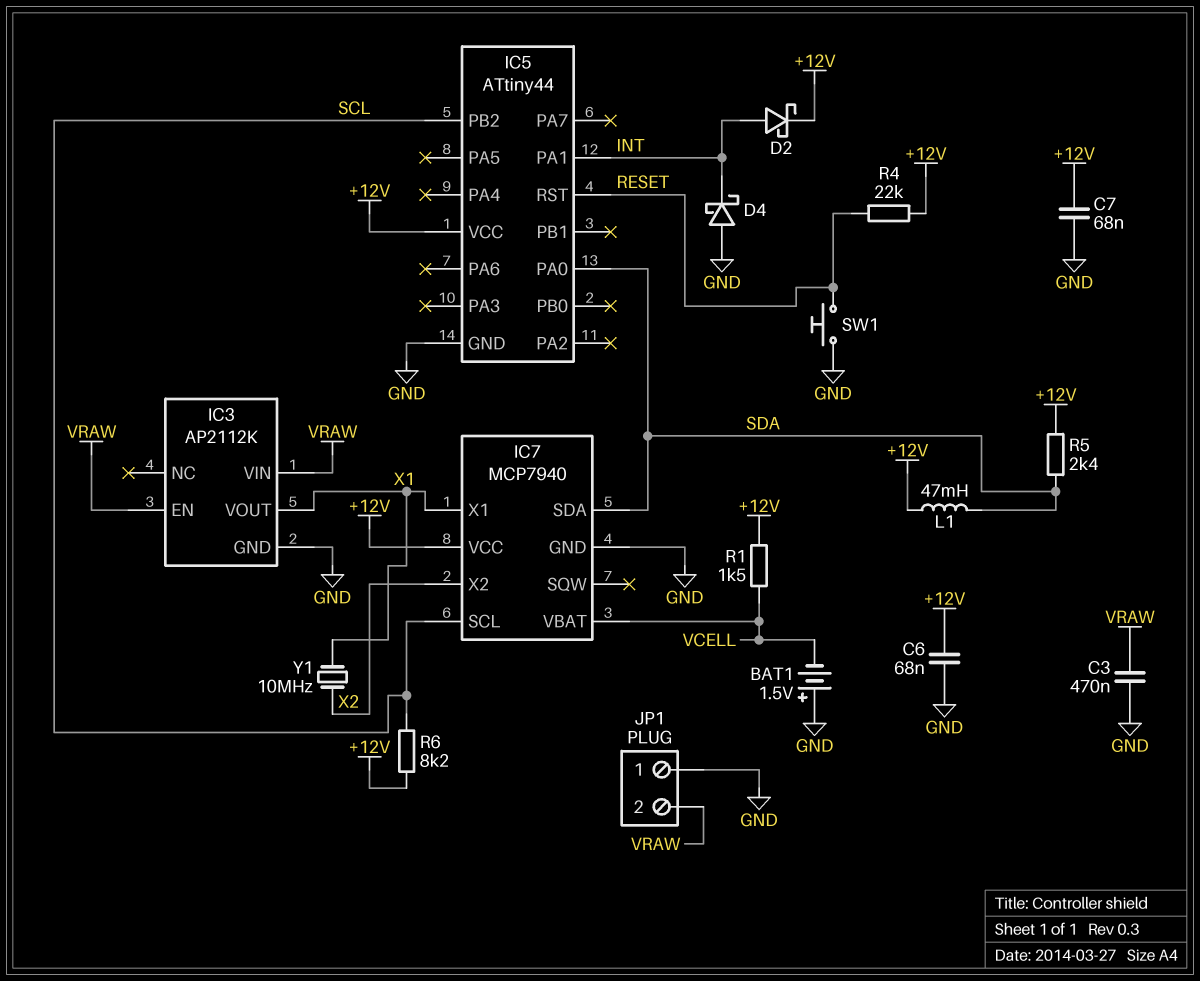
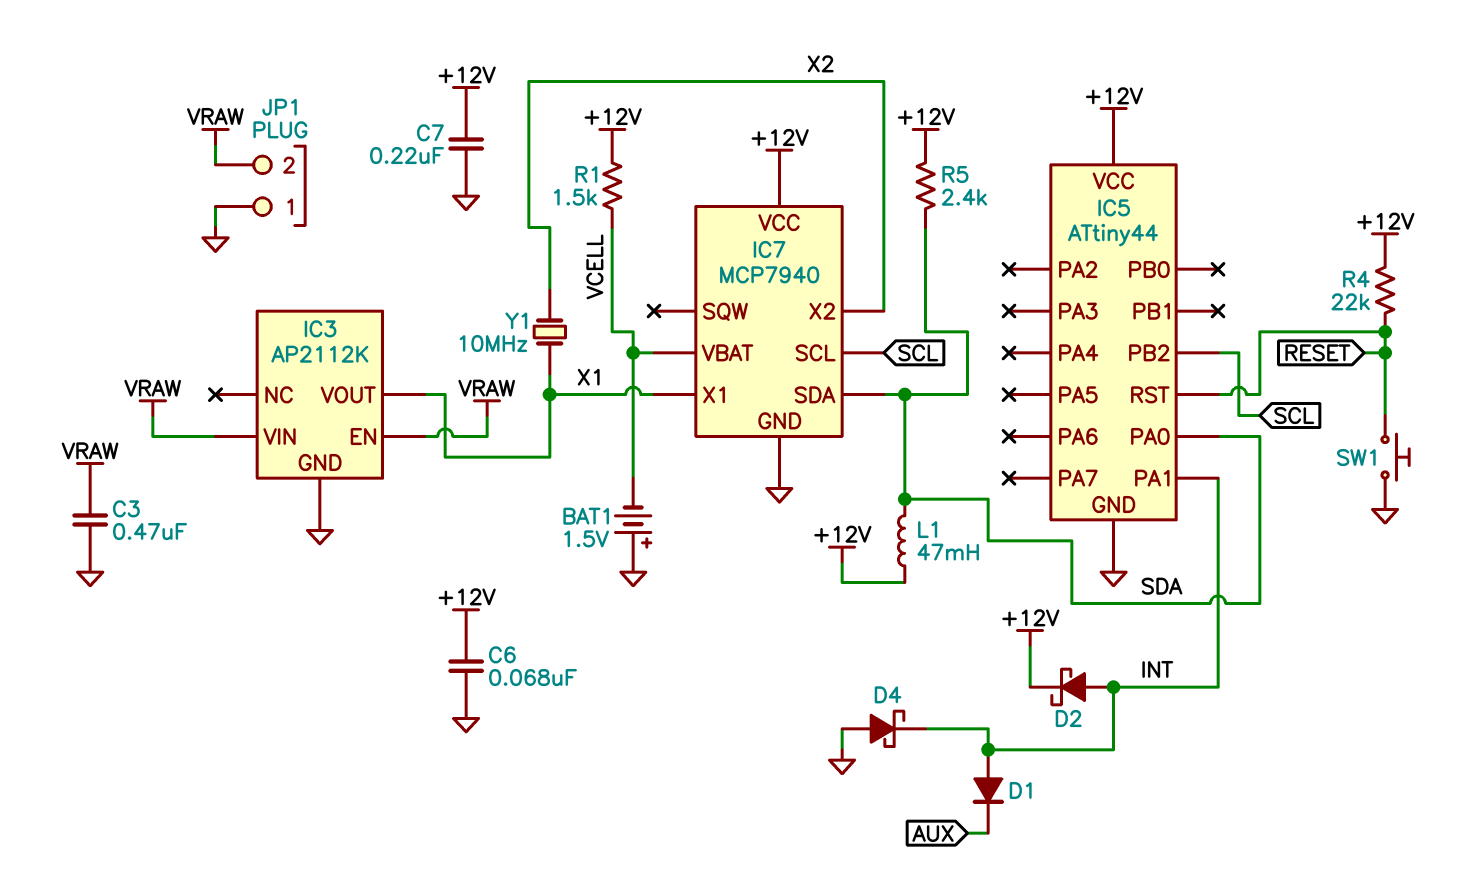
C7: 68nF (+12V, GND) -> 220nF (+12V, GND)
D1: none -> diode (A INT, K AUX)
R6: 8.2k (+12V, SCL) -> none

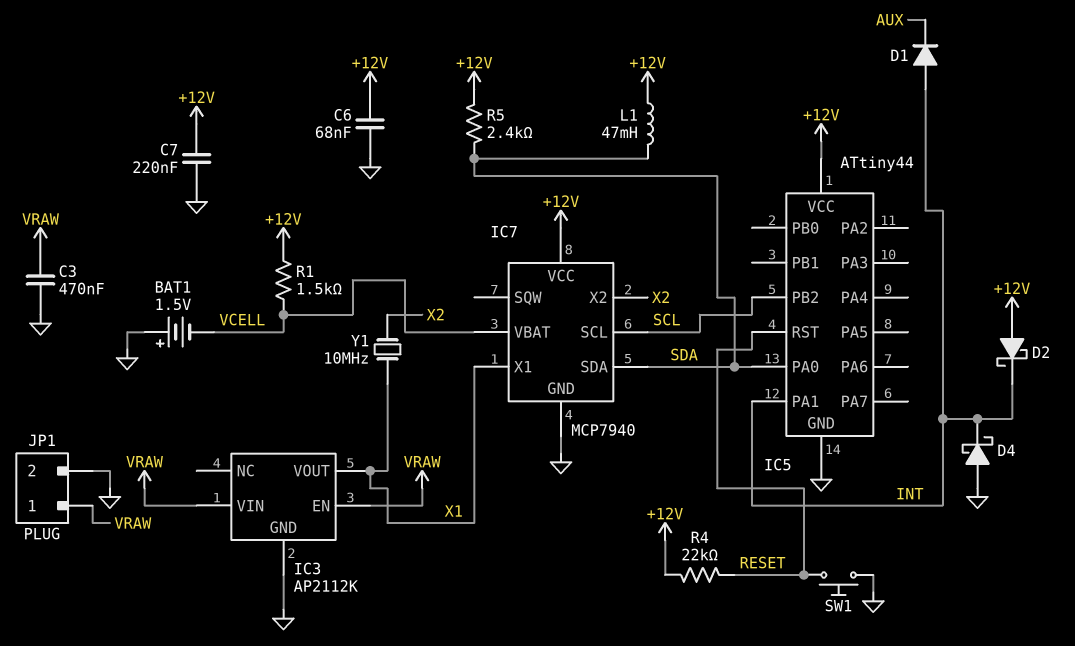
D2: schottky (A INT, K +12V) -> schottky (A +12V, K INT)
JP1 pin 1: GND -> VRAW
JP1 pin 2: VRAW -> GND

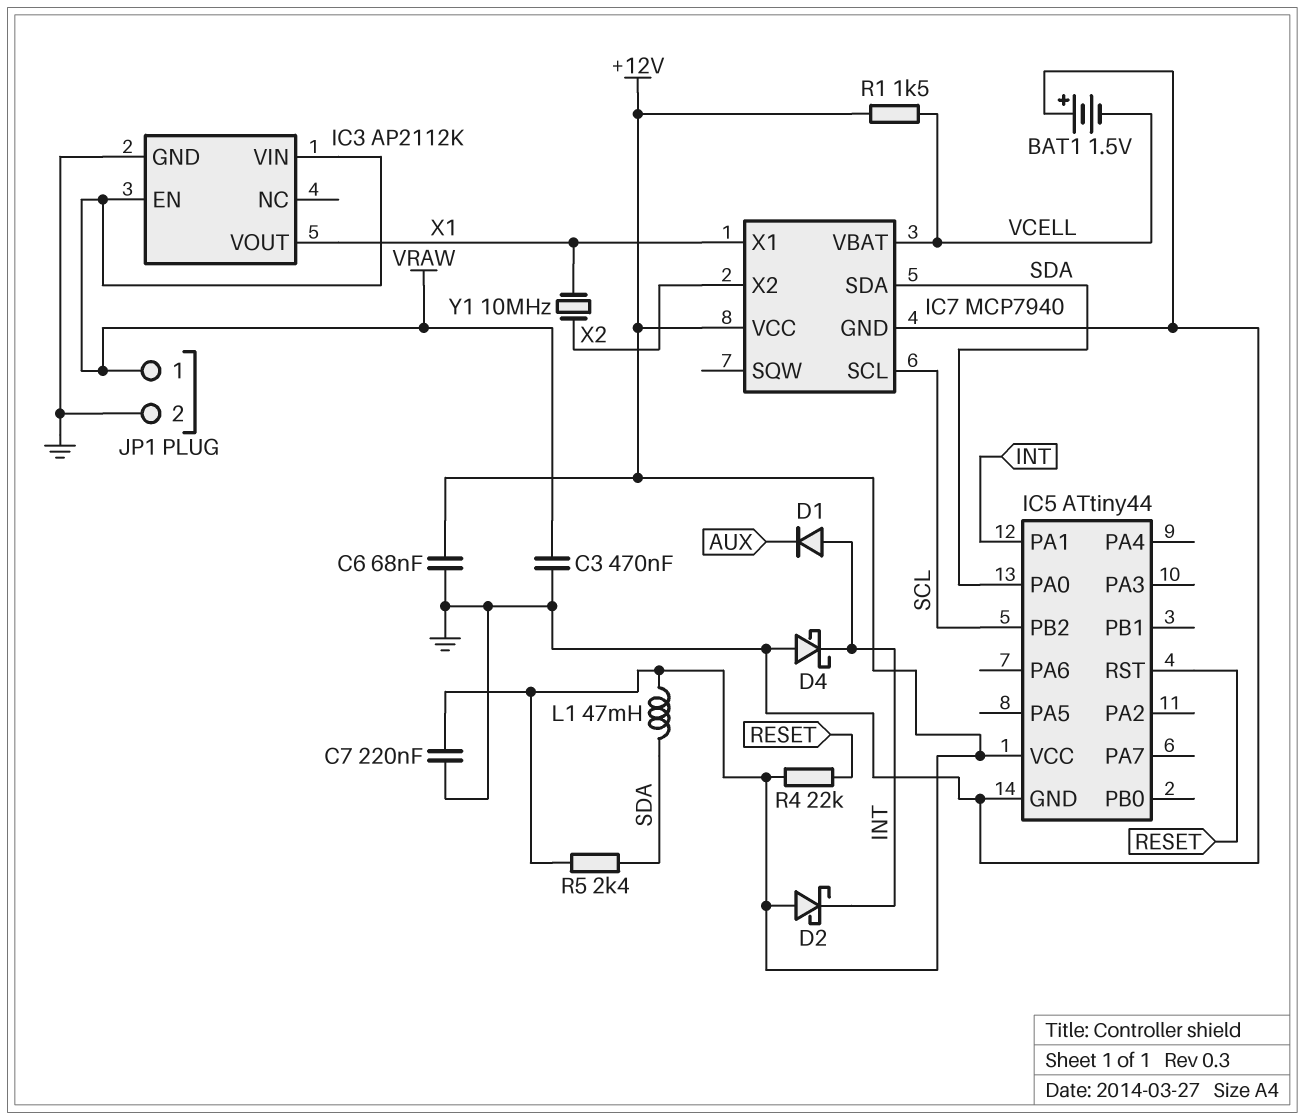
SW1: button (GND, RESET) -> none

